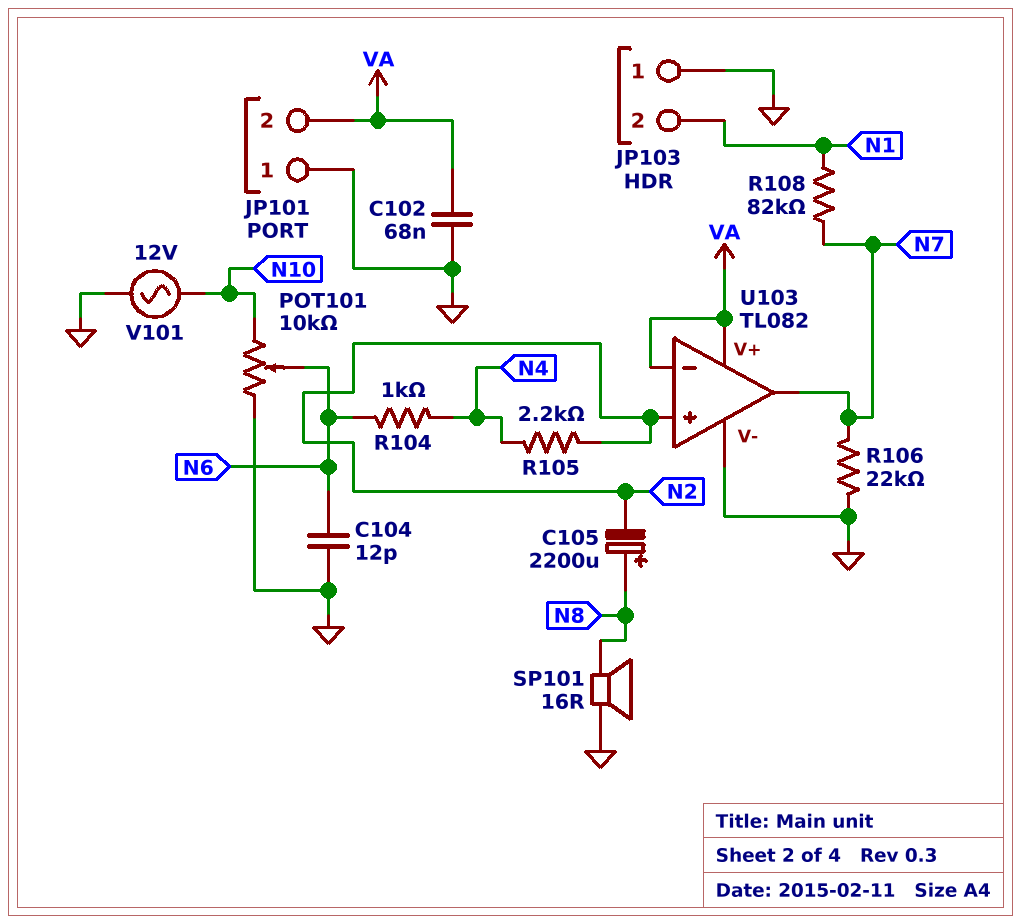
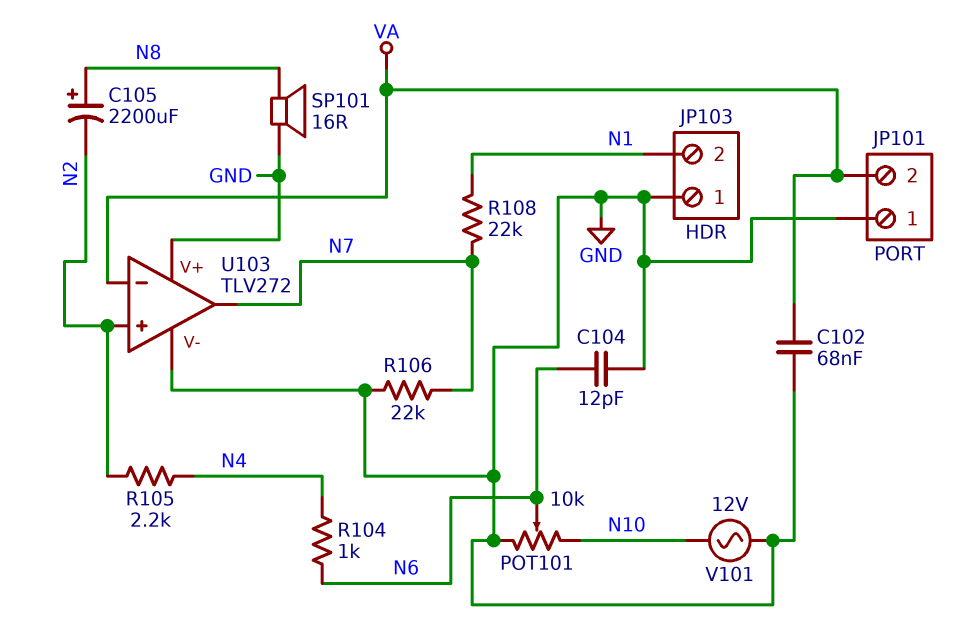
R108: 82k (N1, N7) -> 22k (N1, N7)
U103: TL082 -> TLV272
U103 pin V+: VA -> GND

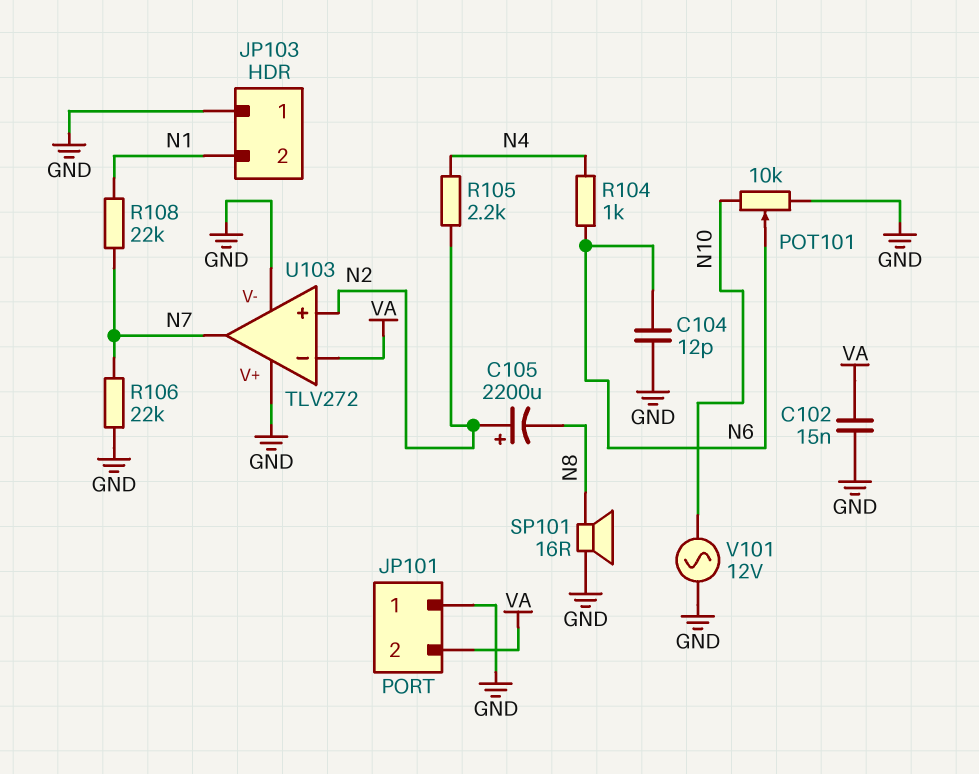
C102: 68nF (GND, VA) -> 15nF (GND, VA)
C105: 2200uF (plus N8, minus N2) -> 2200uF (plus N2, minus N8)

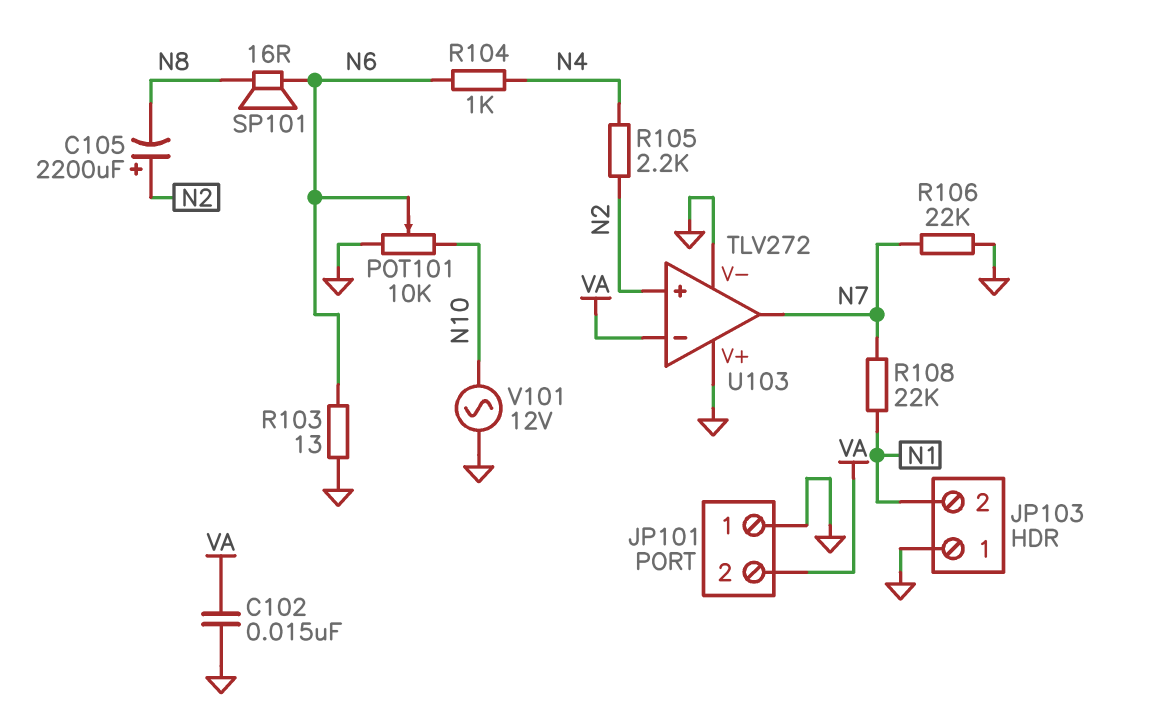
C104: 12pF (GND, N6) -> none
R103: none -> 13 (GND, N6)
SP101: speaker 16R (GND, N8) -> speaker 16R (N6, N8)

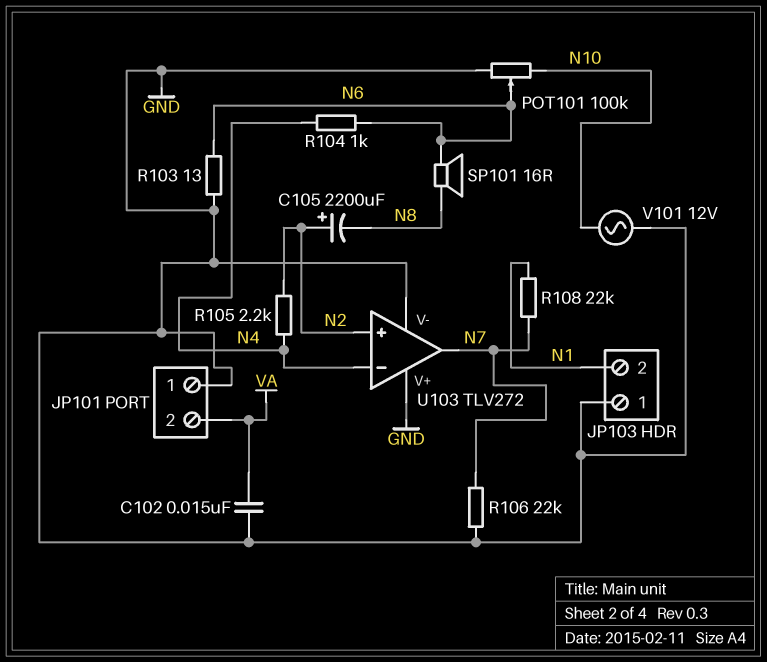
POT101: 10k (GND, N10, wiper N6) -> 100k (GND, N10, wiper N6)
U103 pin in-: VA -> N4

